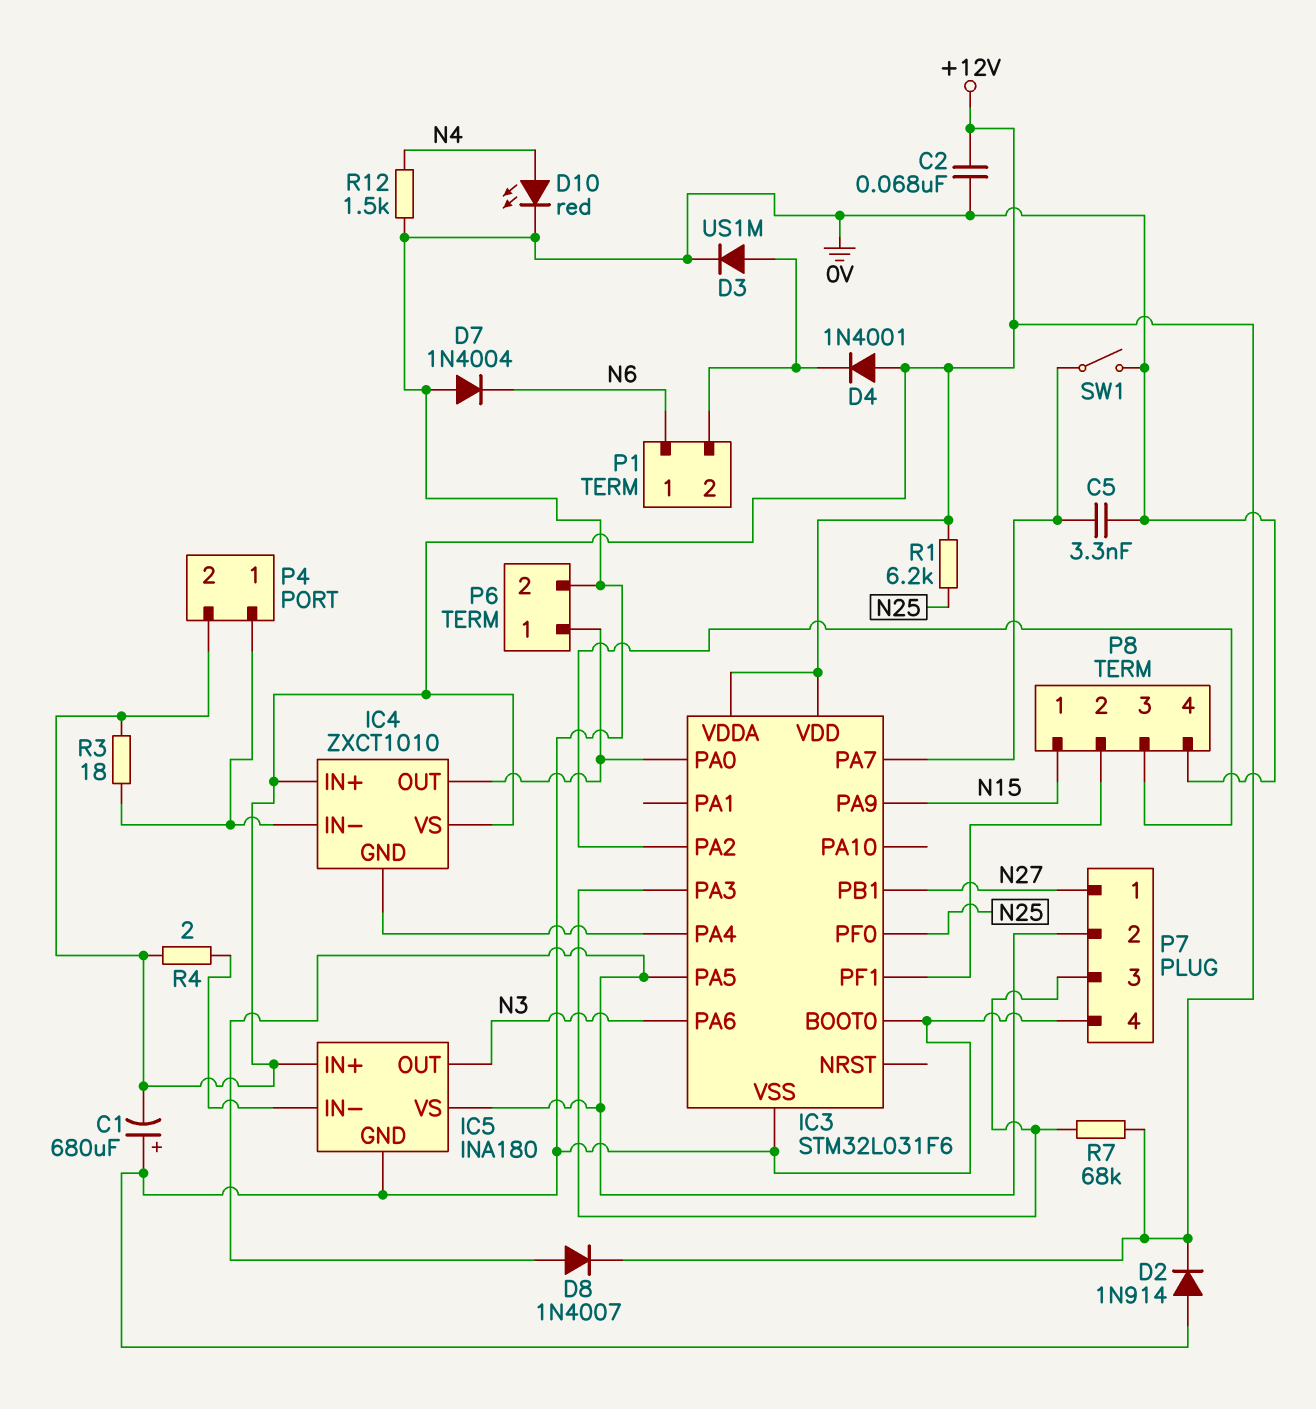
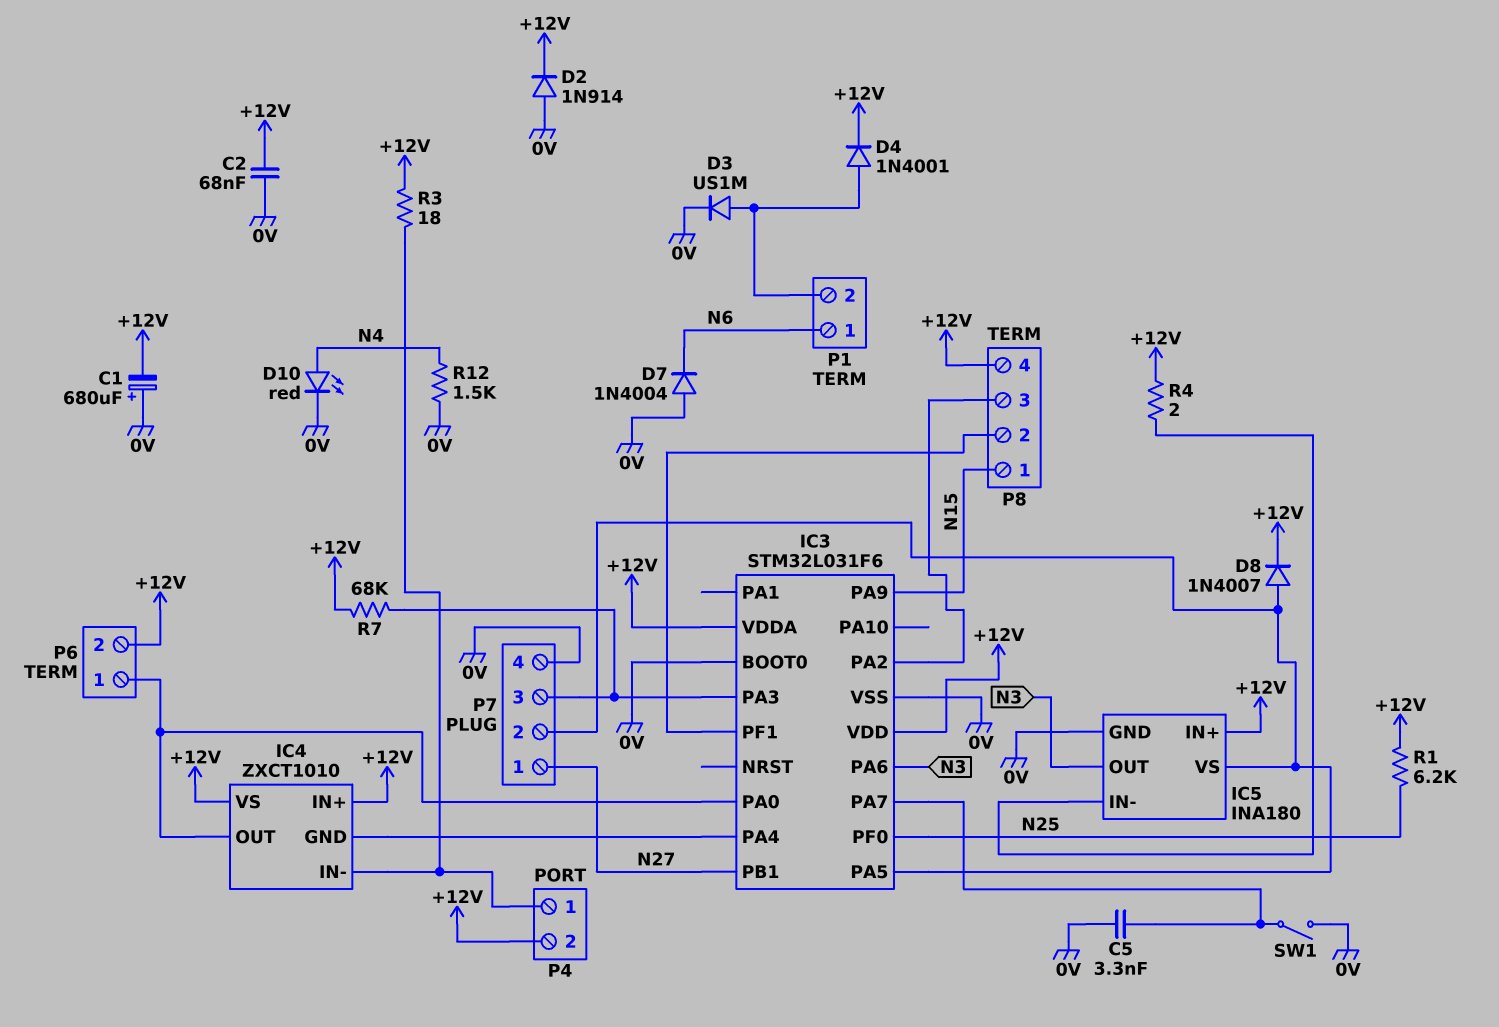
D4: diode 1N4001 (A +12V, K P1/2) -> diode 1N4001 (A P1/2, K +12V)
P6 pin 2: 0V -> +12V
P8 pin 4: 0V -> +12V

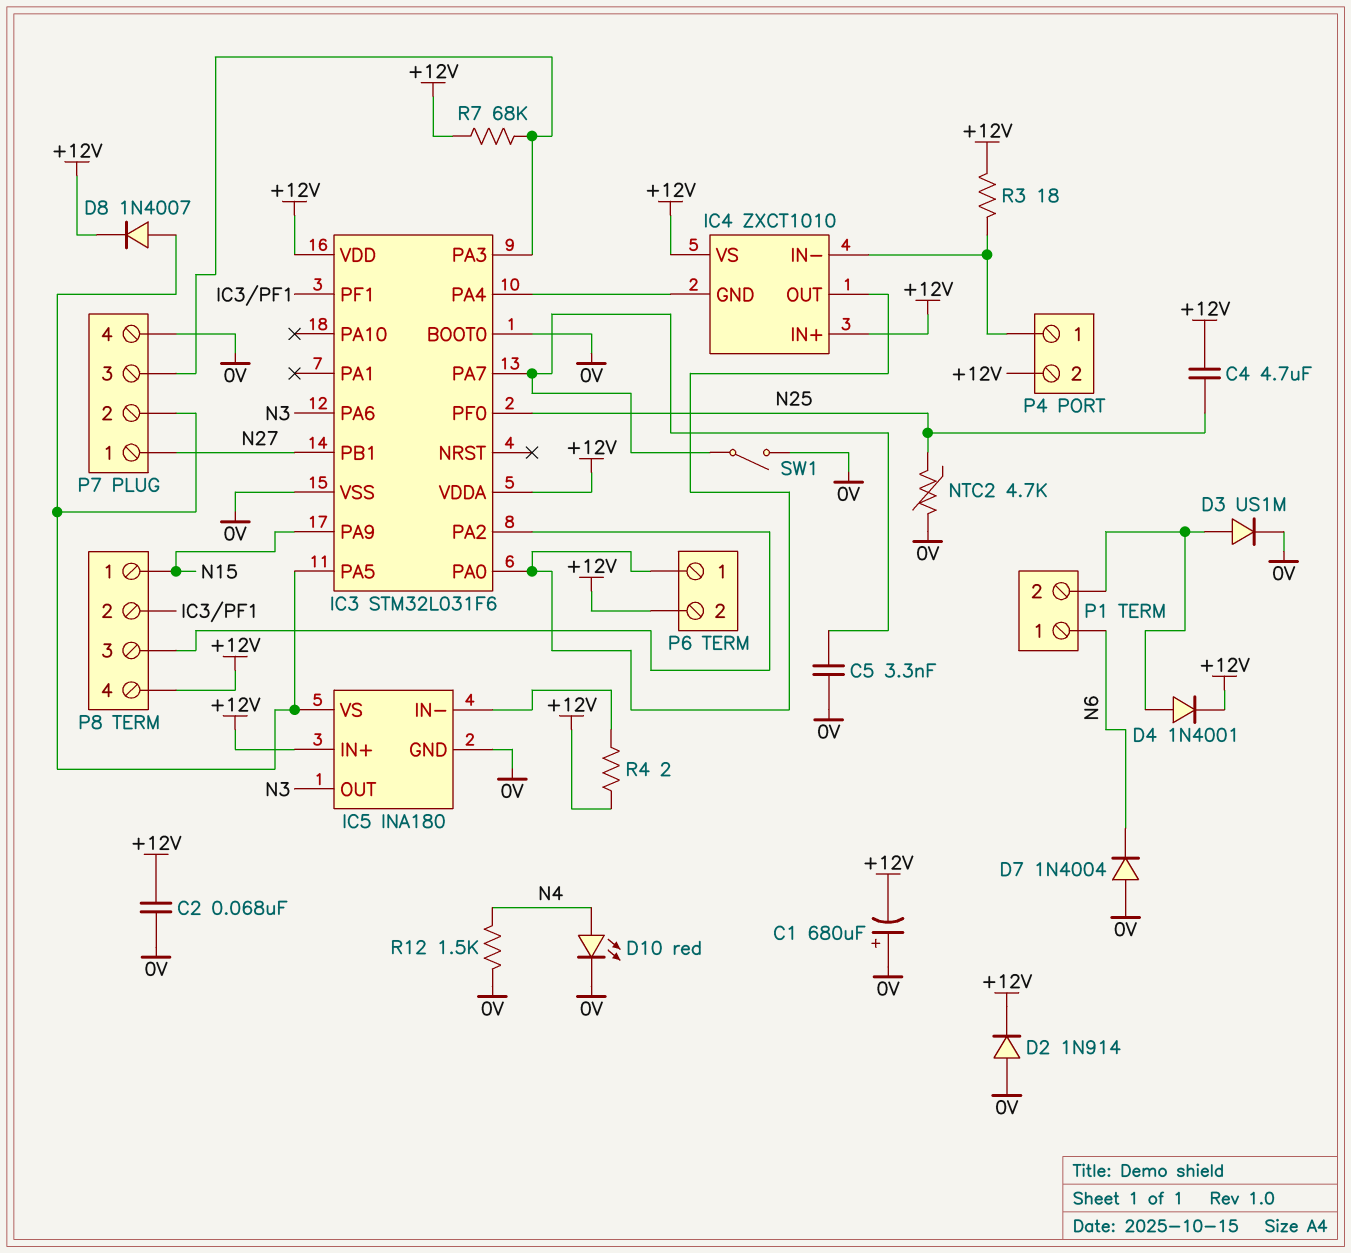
C4: none -> 4.7uF (+12V, N25)
NTC2: none -> 4.7k (0V, N25)
R1: 6.2k (+12V, N25) -> none

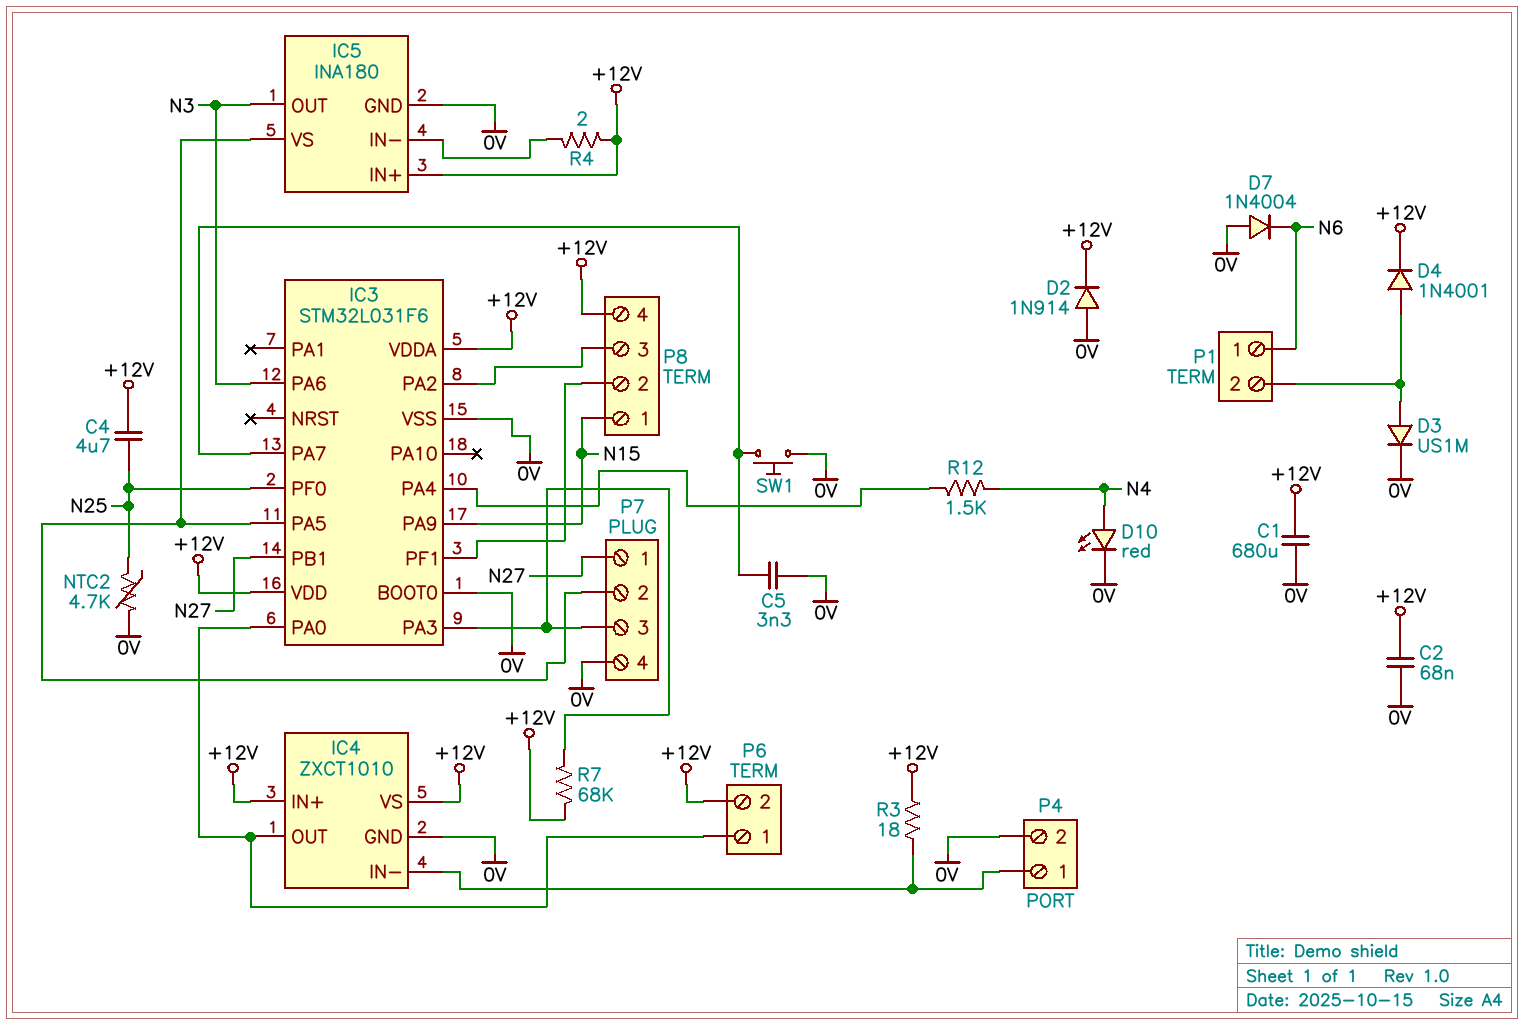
C1: 680uF (plus 0V, minus +12V) -> 680uF (+12V, 0V)
D8: diode 1N4007 (A IC3/PA5, K +12V) -> none
IC4 pin GND: IC3/PA4 -> 0V
P4 pin 2: +12V -> 0V
R12: 1.5k (0V, N4) -> 1.5k (IC3/PA4, N4)
SW1: switch (0V, IC3/PA7) -> button (0V, IC3/PA7)

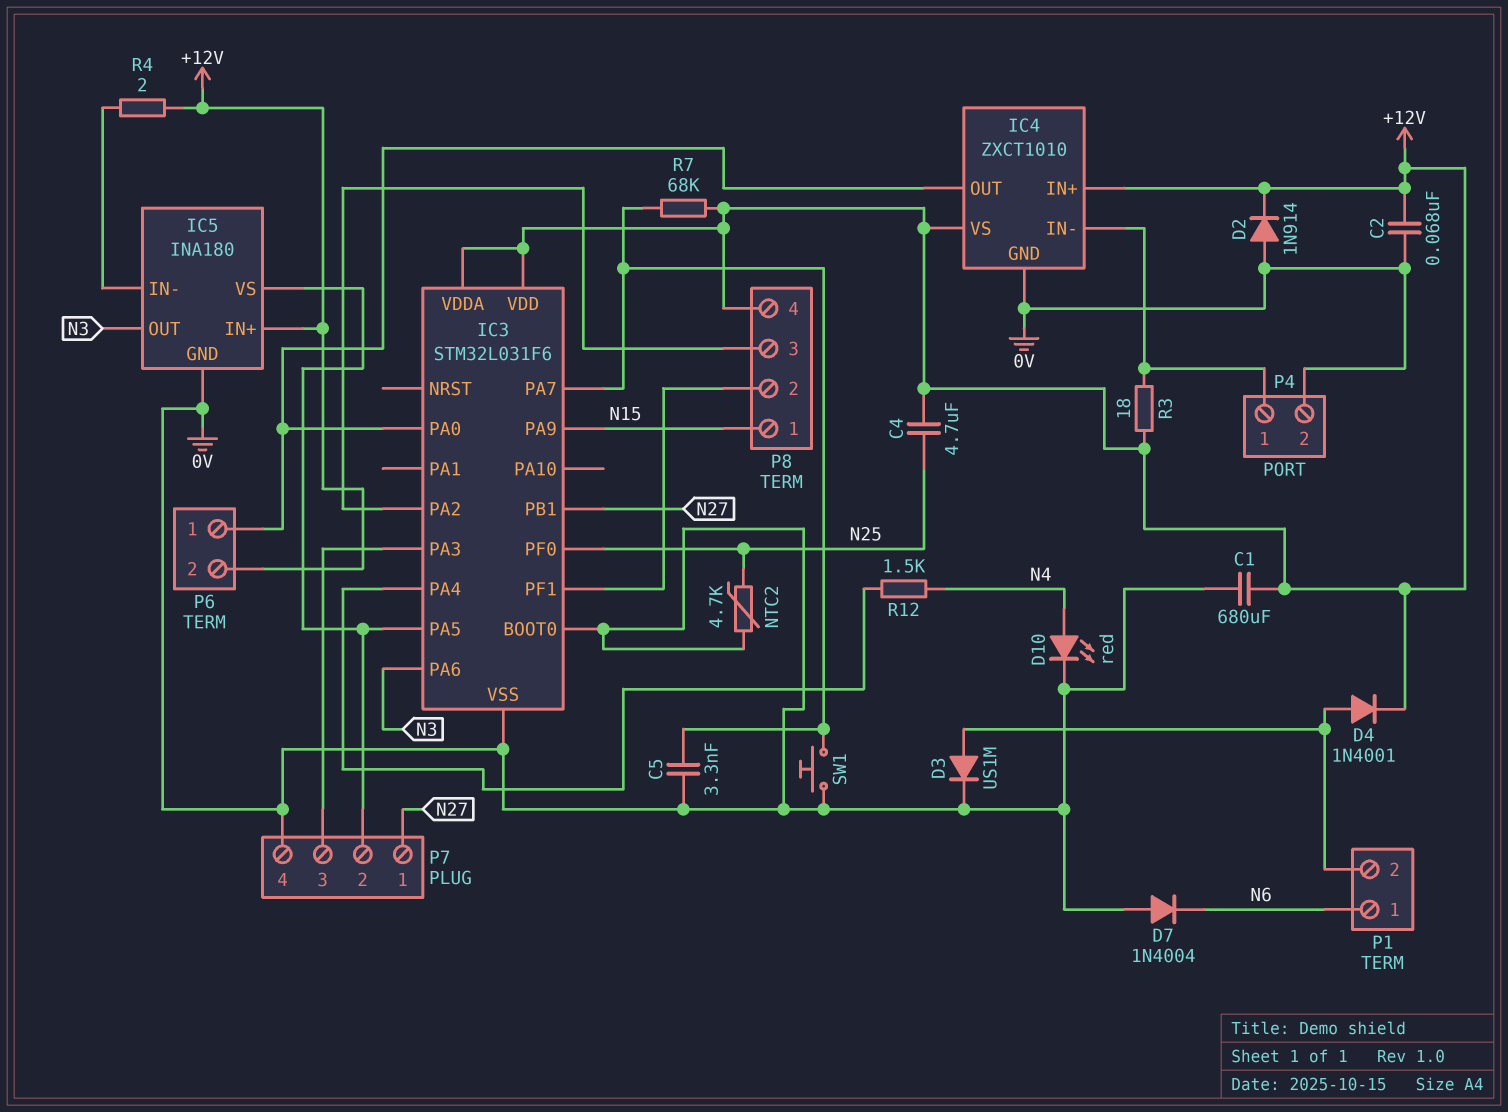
R7: 68k (+12V, IC3/PA3) -> 68k (+12V, IC3/PA7)

